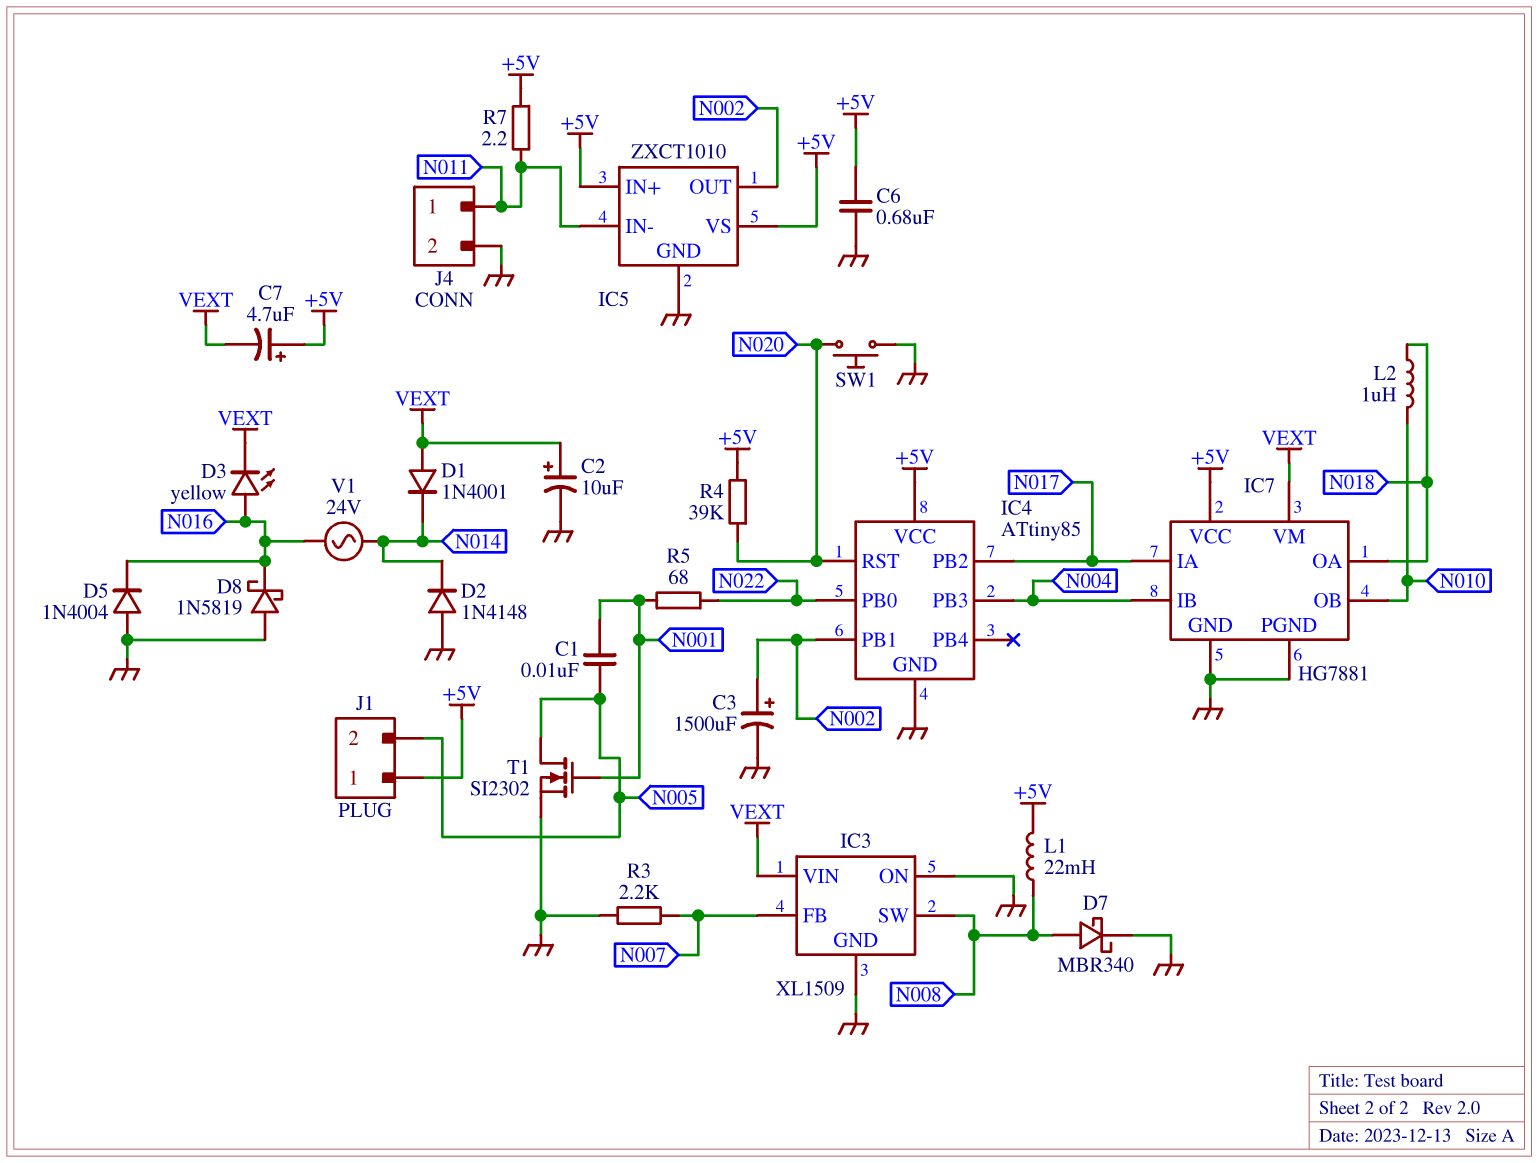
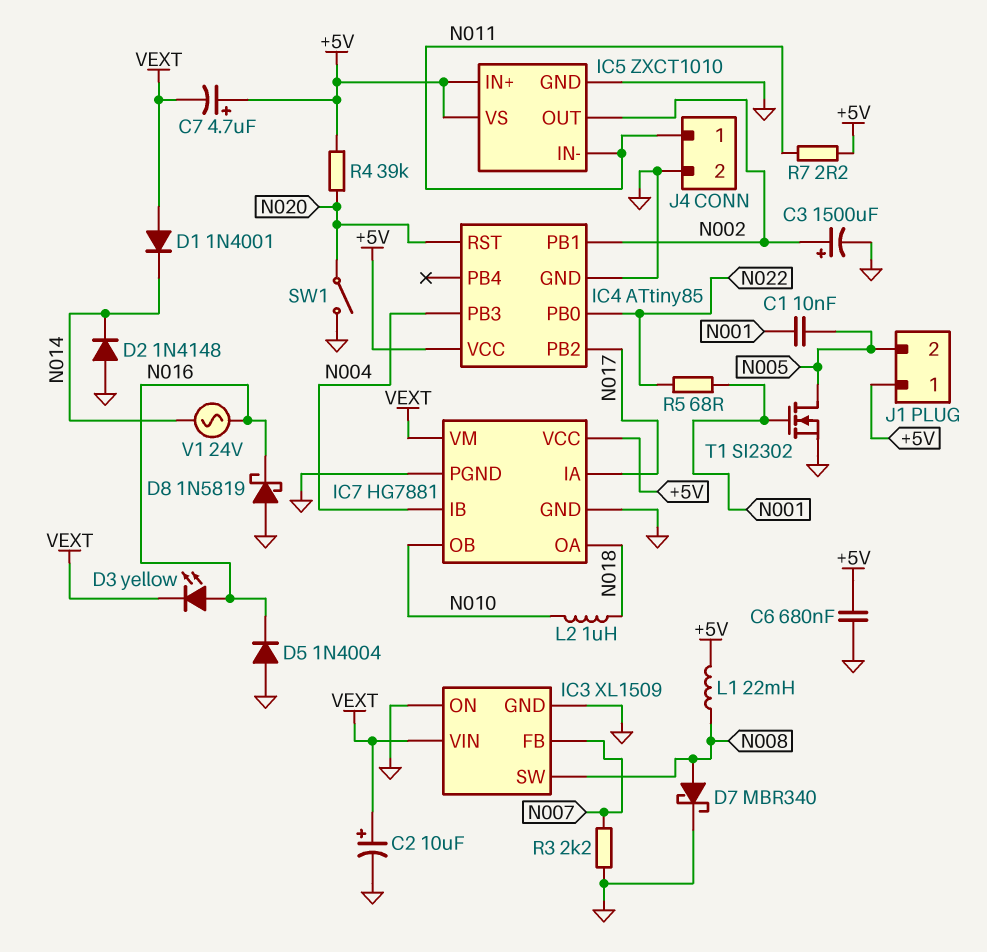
SW1: button (GND, N020) -> switch (GND, N020)

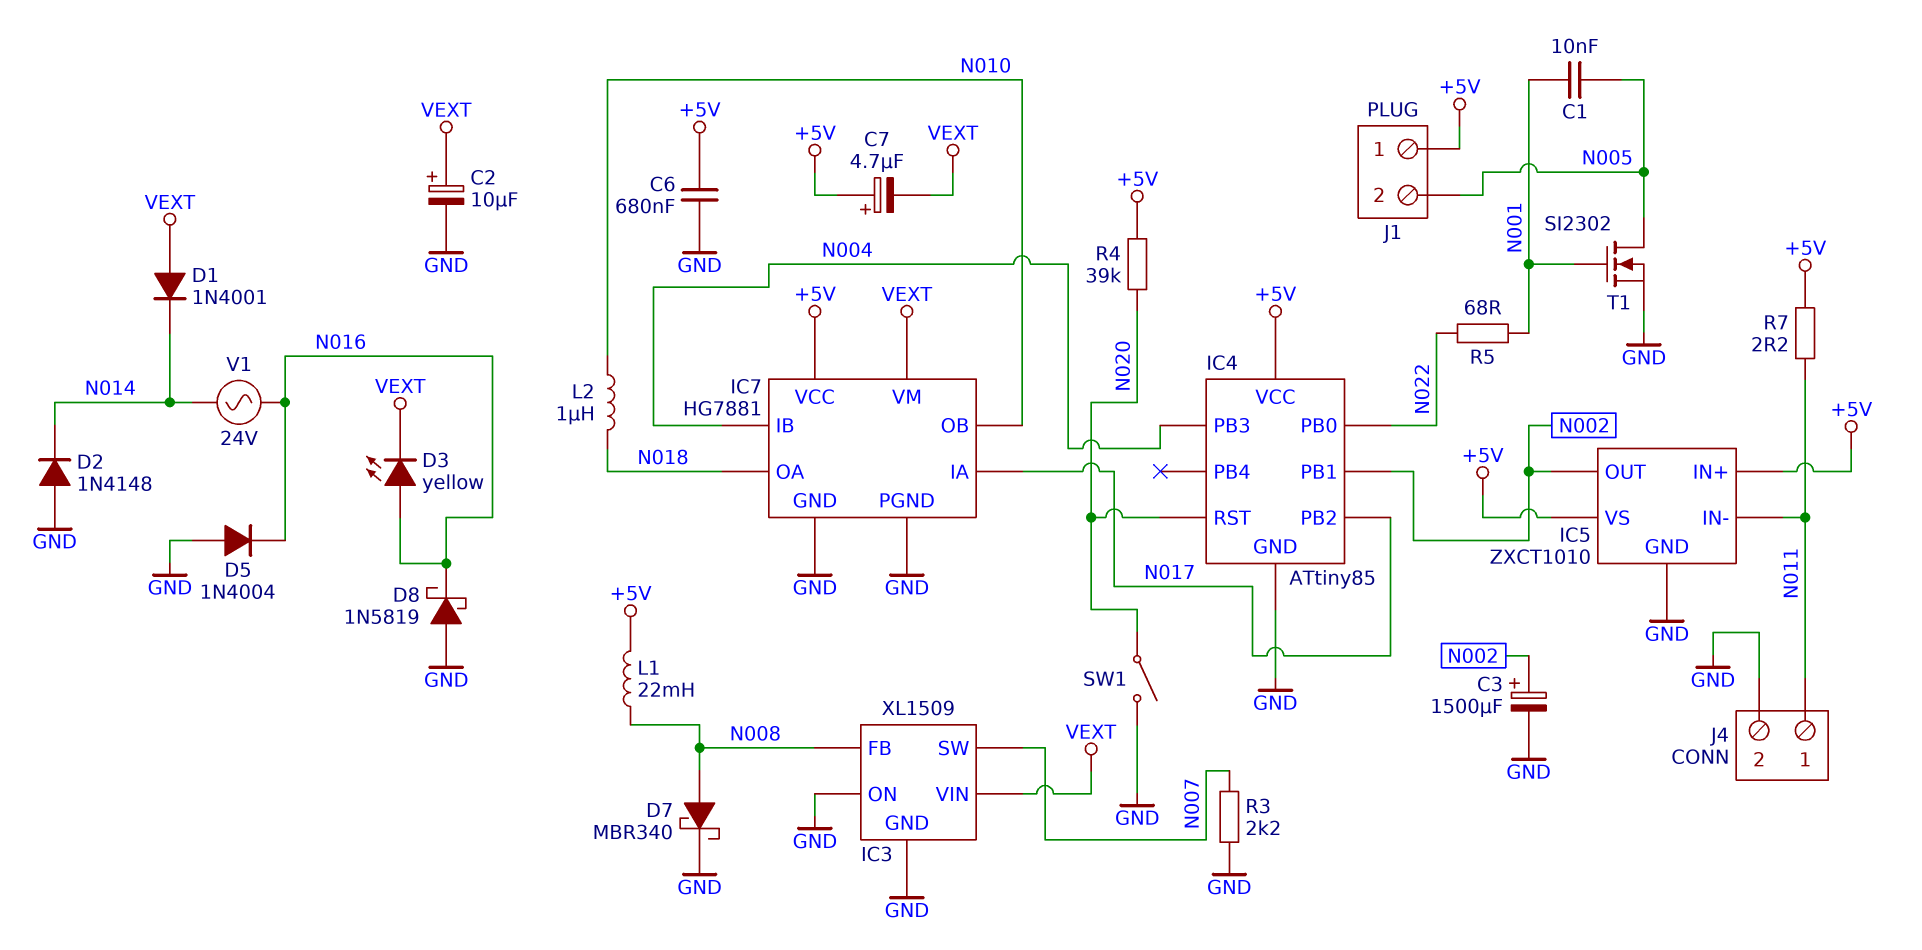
IC3 pin FB: N007 -> N008
IC3 pin SW: N008 -> N007

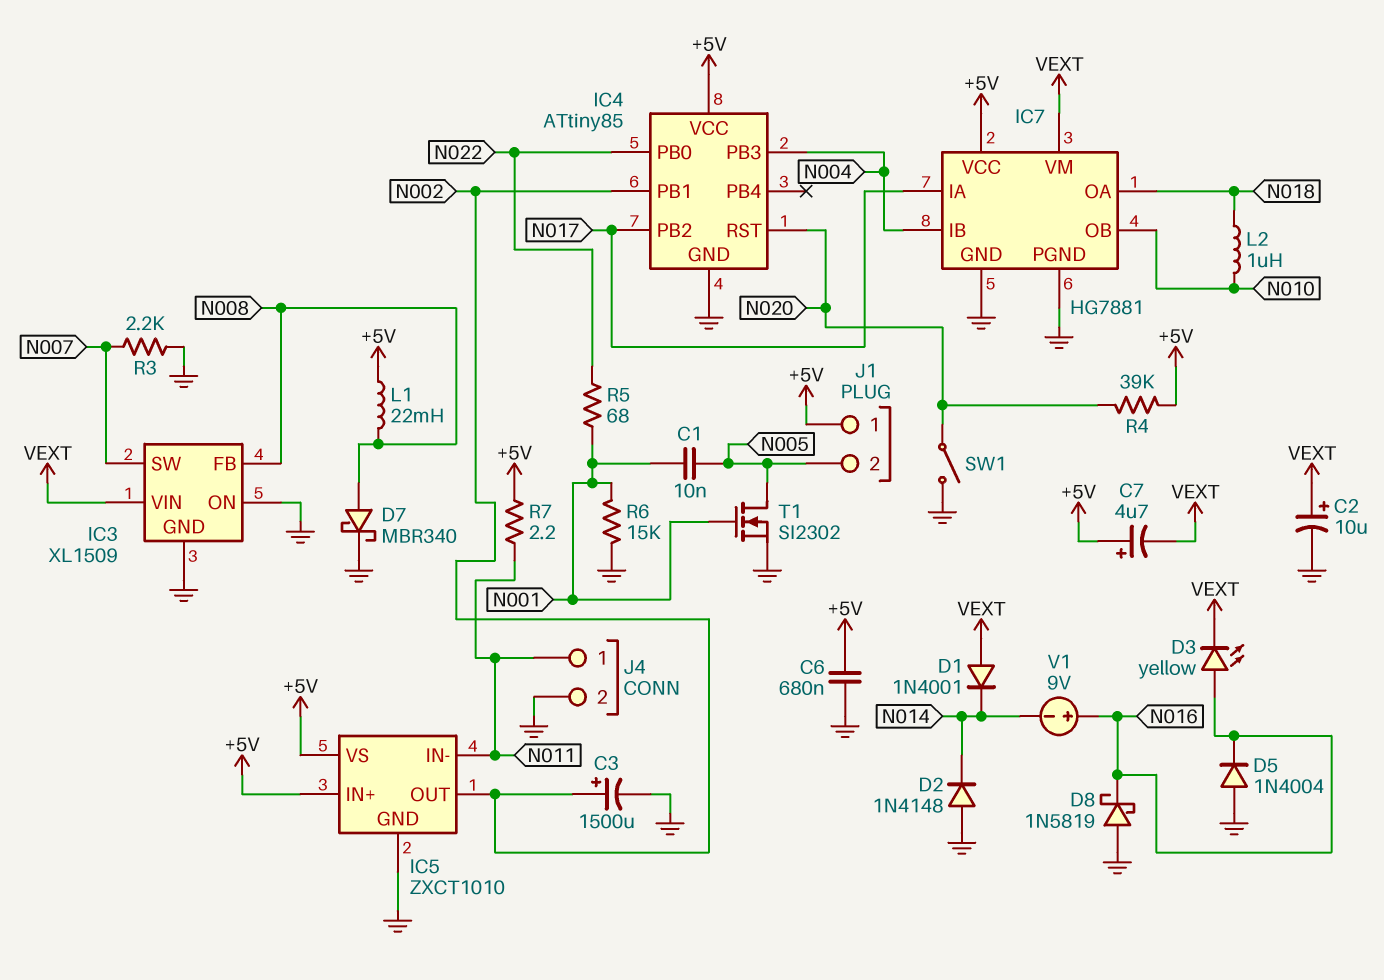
R6: none -> 15k (GND, N001)
V1: AC 24V (N014, N016) -> 9V (plus N016, minus N014)

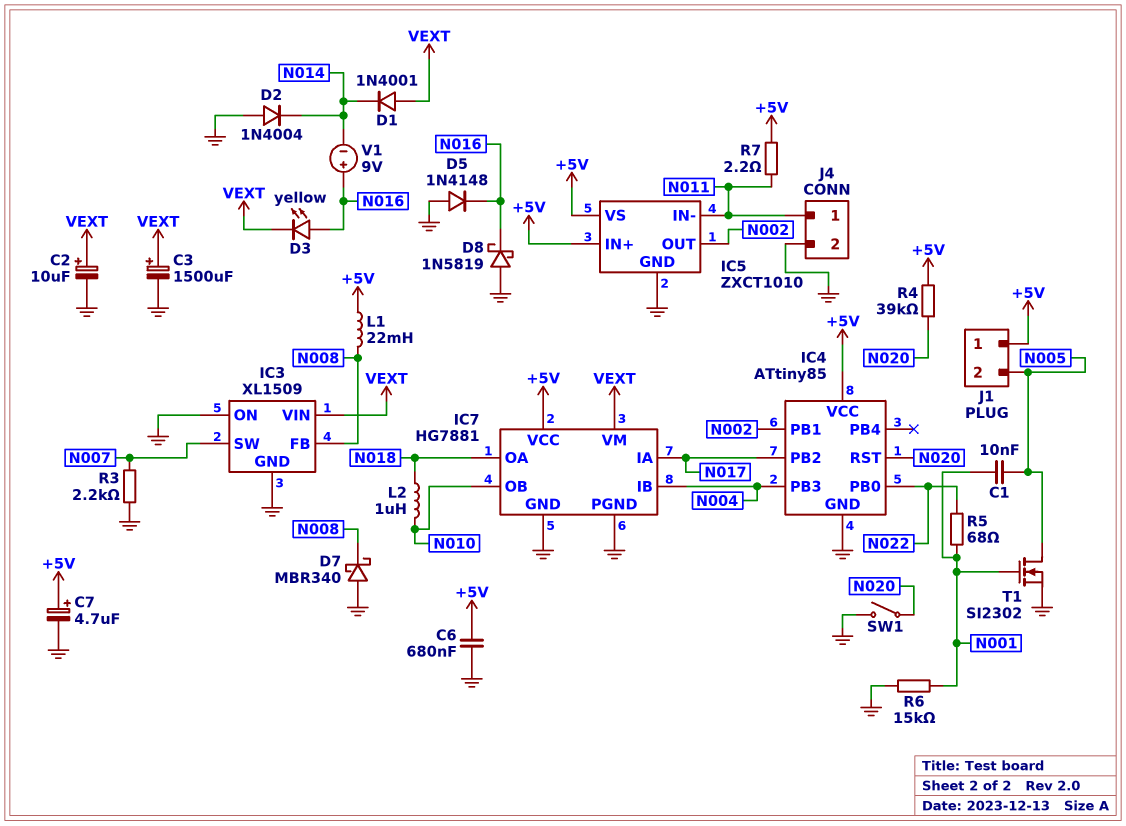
C3: 1500uF (plus N002, minus GND) -> 1500uF (plus VEXT, minus GND)
C7: 4.7uF (plus +5V, minus VEXT) -> 4.7uF (plus +5V, minus GND)
D2: diode 1N4148 (A GND, K N014) -> diode 1N4004 (A GND, K N014)
D5: diode 1N4004 (A GND, K N016) -> diode 1N4148 (A GND, K N016)
D7: schottky MBR340 (A N008, K GND) -> schottky MBR340 (A GND, K N008)

